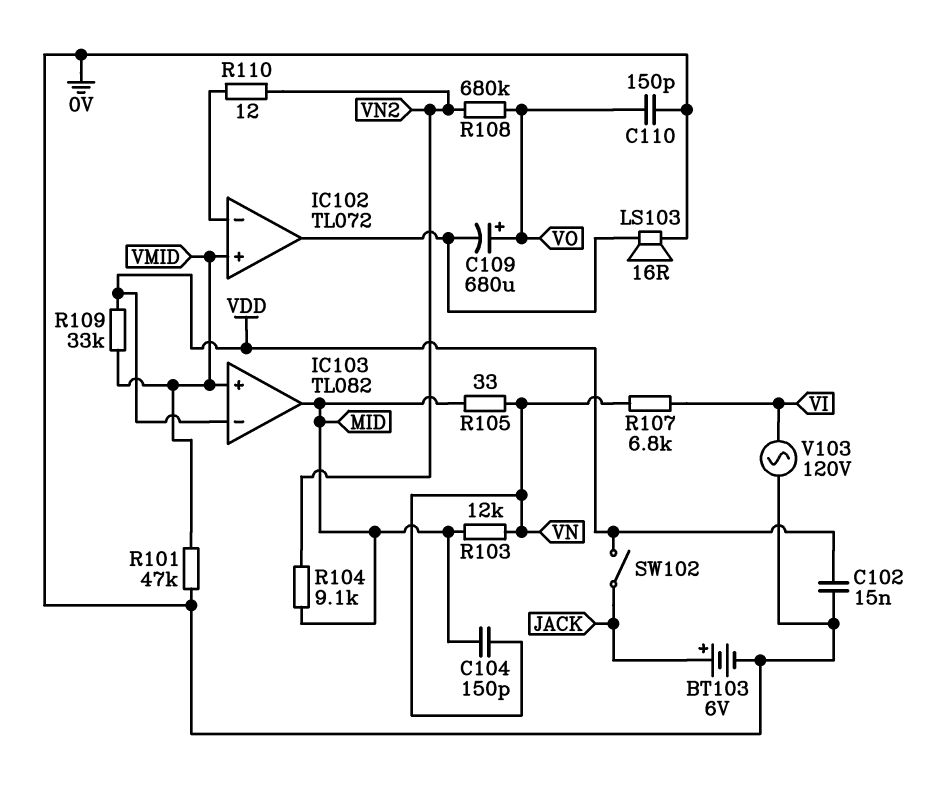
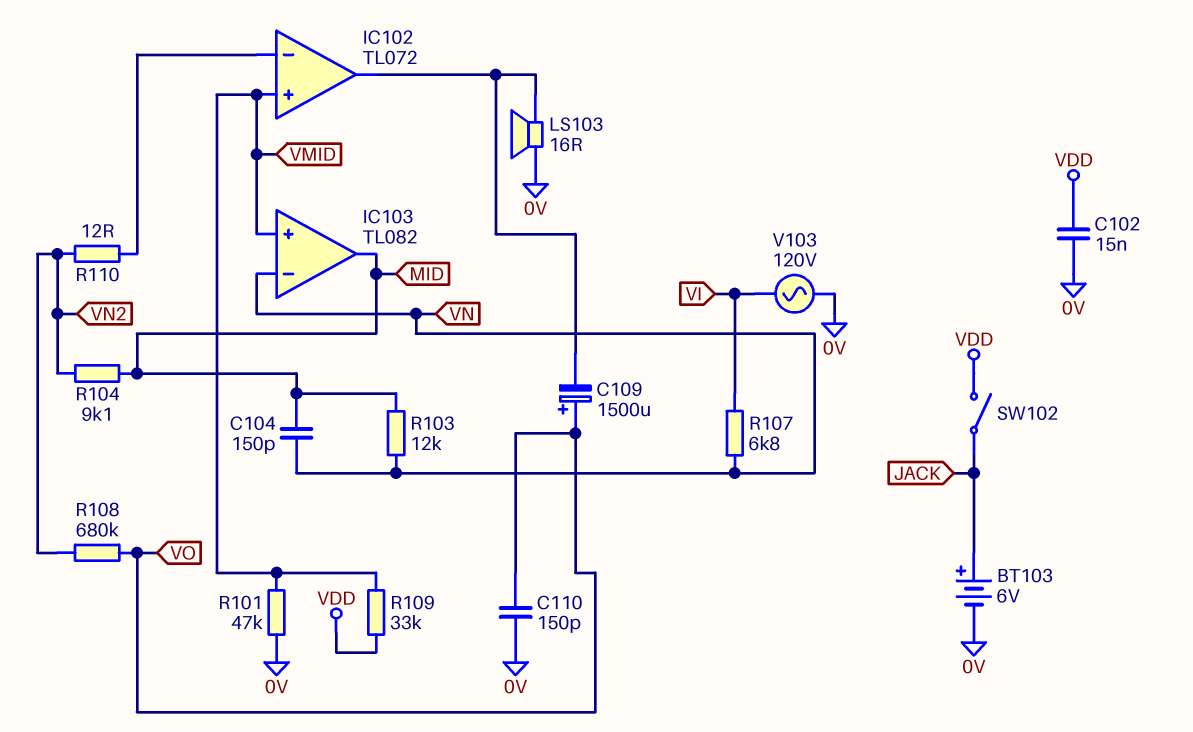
C109: 680uF (plus VO, minus IC102/out) -> 1500uF (plus VO, minus IC102/out)
IC103 pin in-: VDD -> VN
R105: 33 (MID, VN) -> none

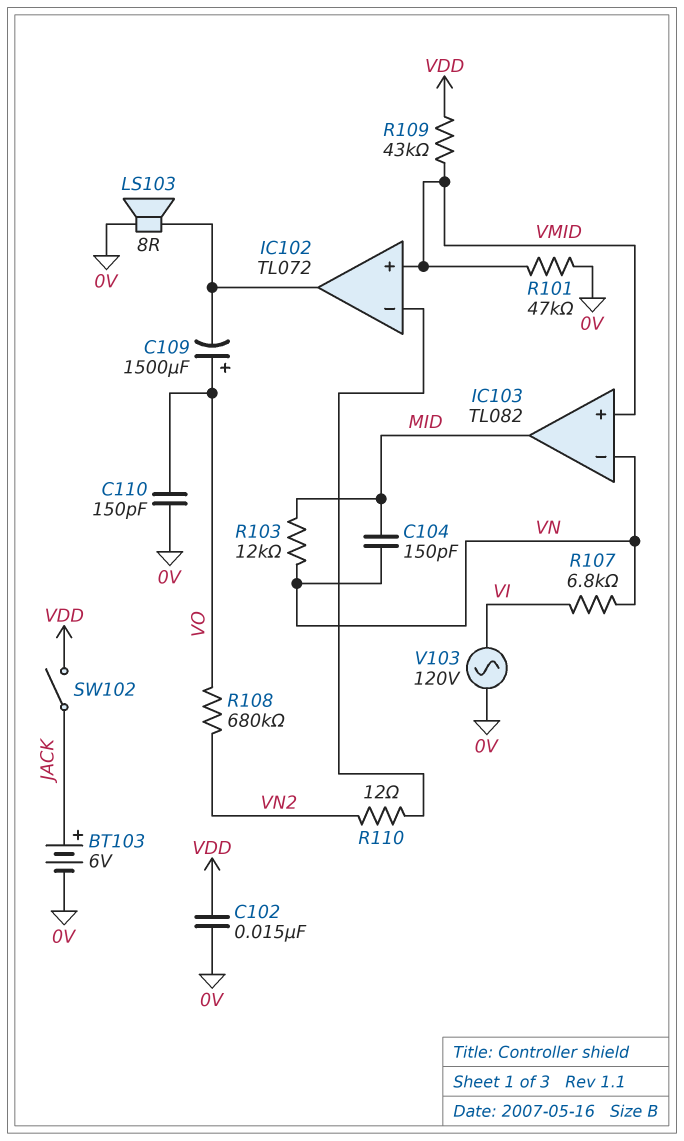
LS103: speaker 16R (0V, IC102/out) -> speaker 8R (0V, IC102/out)
R104: 9.1k (MID, VN2) -> none
R109: 33k (VDD, VMID) -> 43k (VDD, VMID)

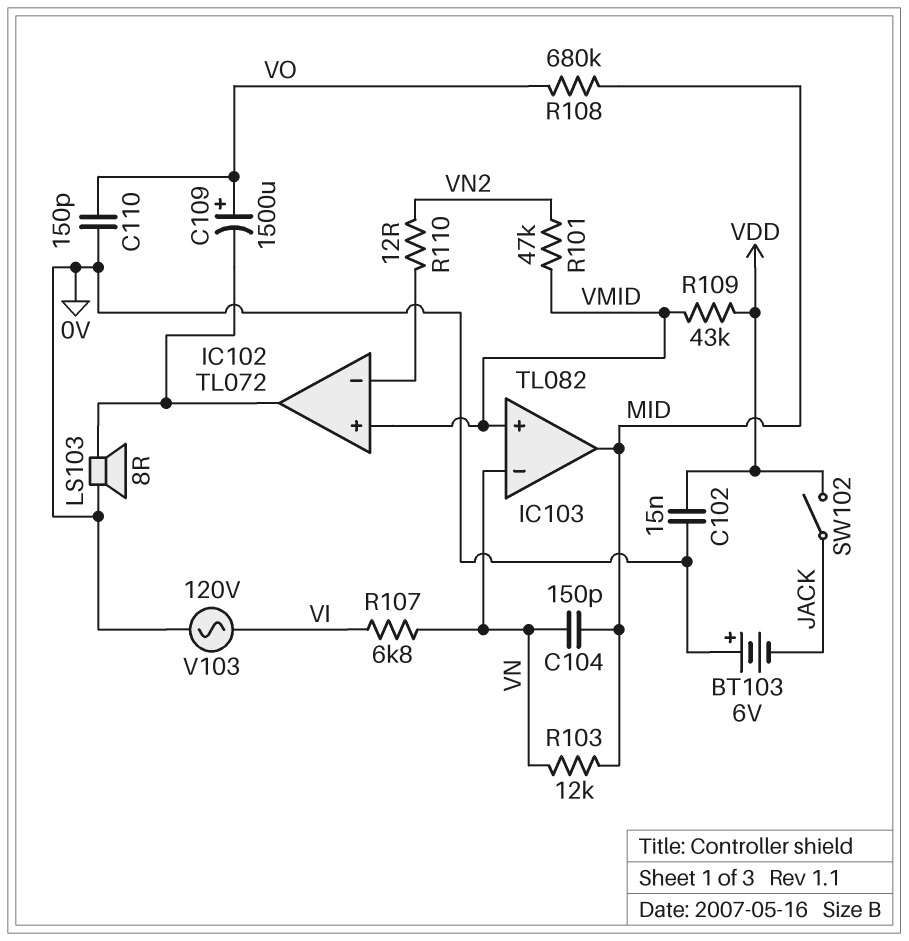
BT103: 6V (plus JACK, minus 0V) -> 6V (plus 0V, minus JACK)
R101: 47k (0V, VMID) -> 47k (VMID, VN2)
R108: 680k (VN2, VO) -> 680k (MID, VO)

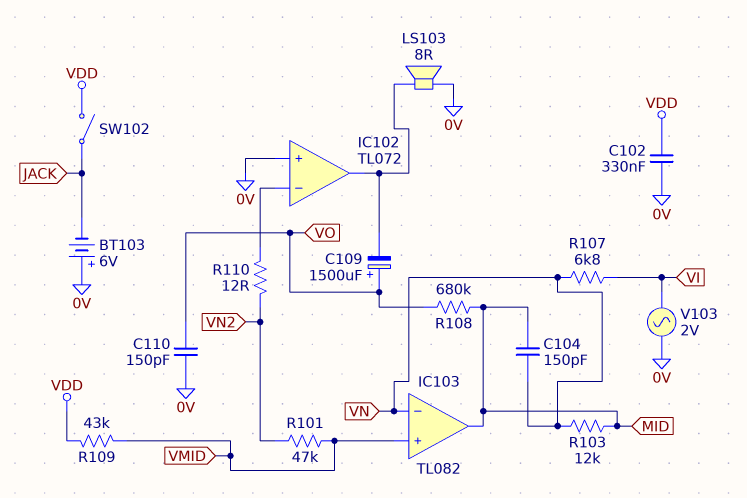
C102: 15nF (0V, VDD) -> 330nF (0V, VDD)
IC102 pin in+: VMID -> 0V
V103: AC 120V (0V, VI) -> AC 2V (0V, VI)

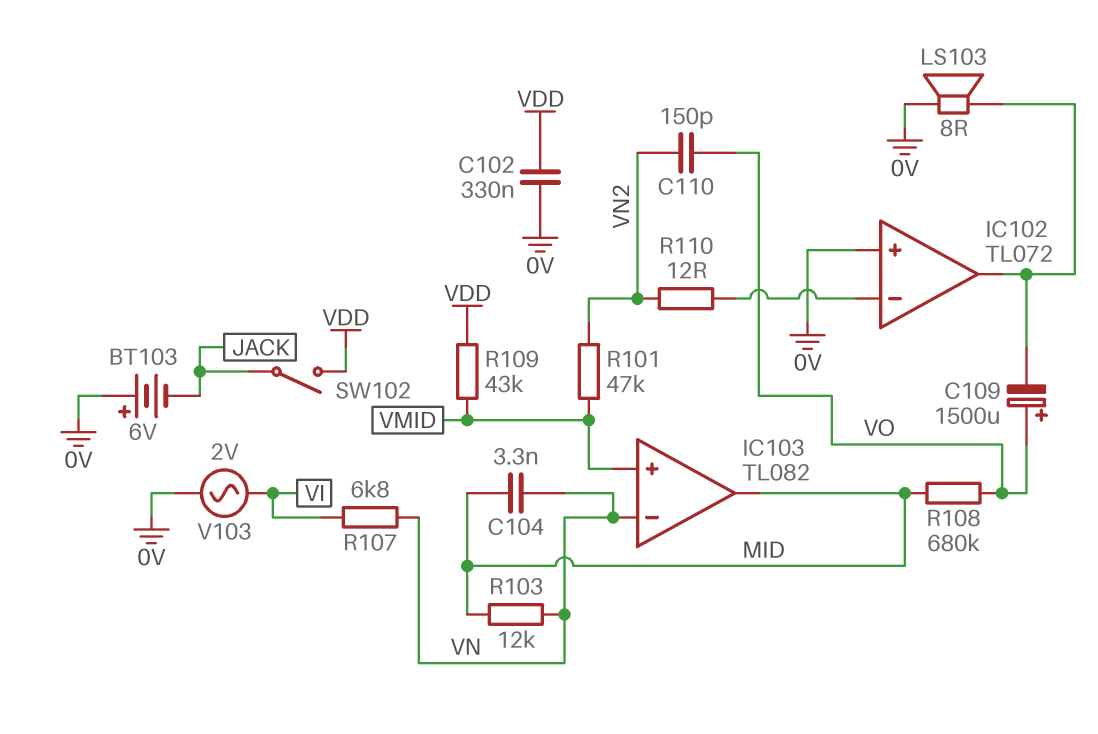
C104: 150pF (MID, VN) -> 3.3nF (MID, VN)
C110: 150pF (0V, VO) -> 150pF (VN2, VO)

